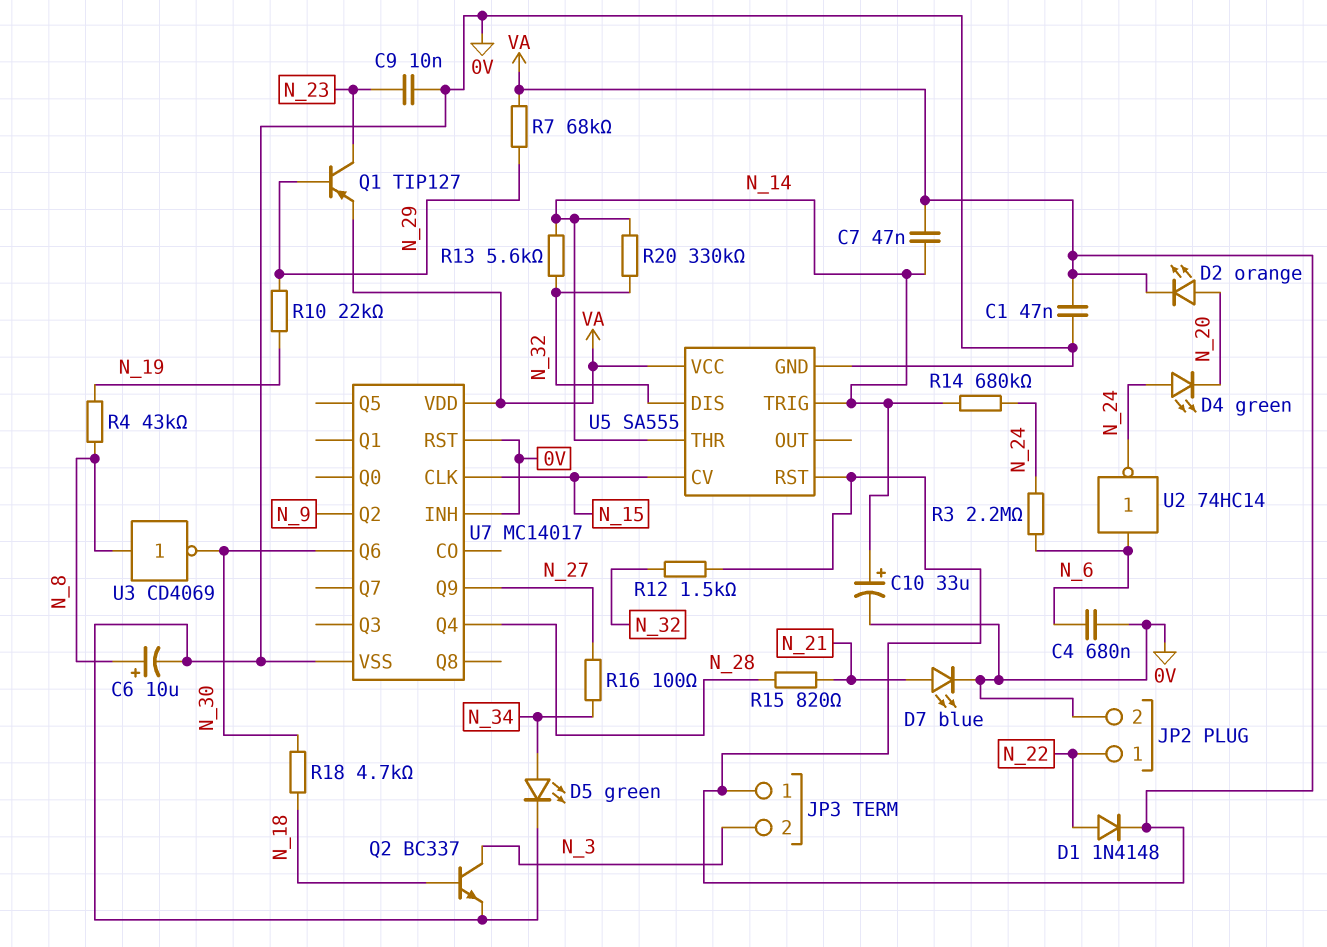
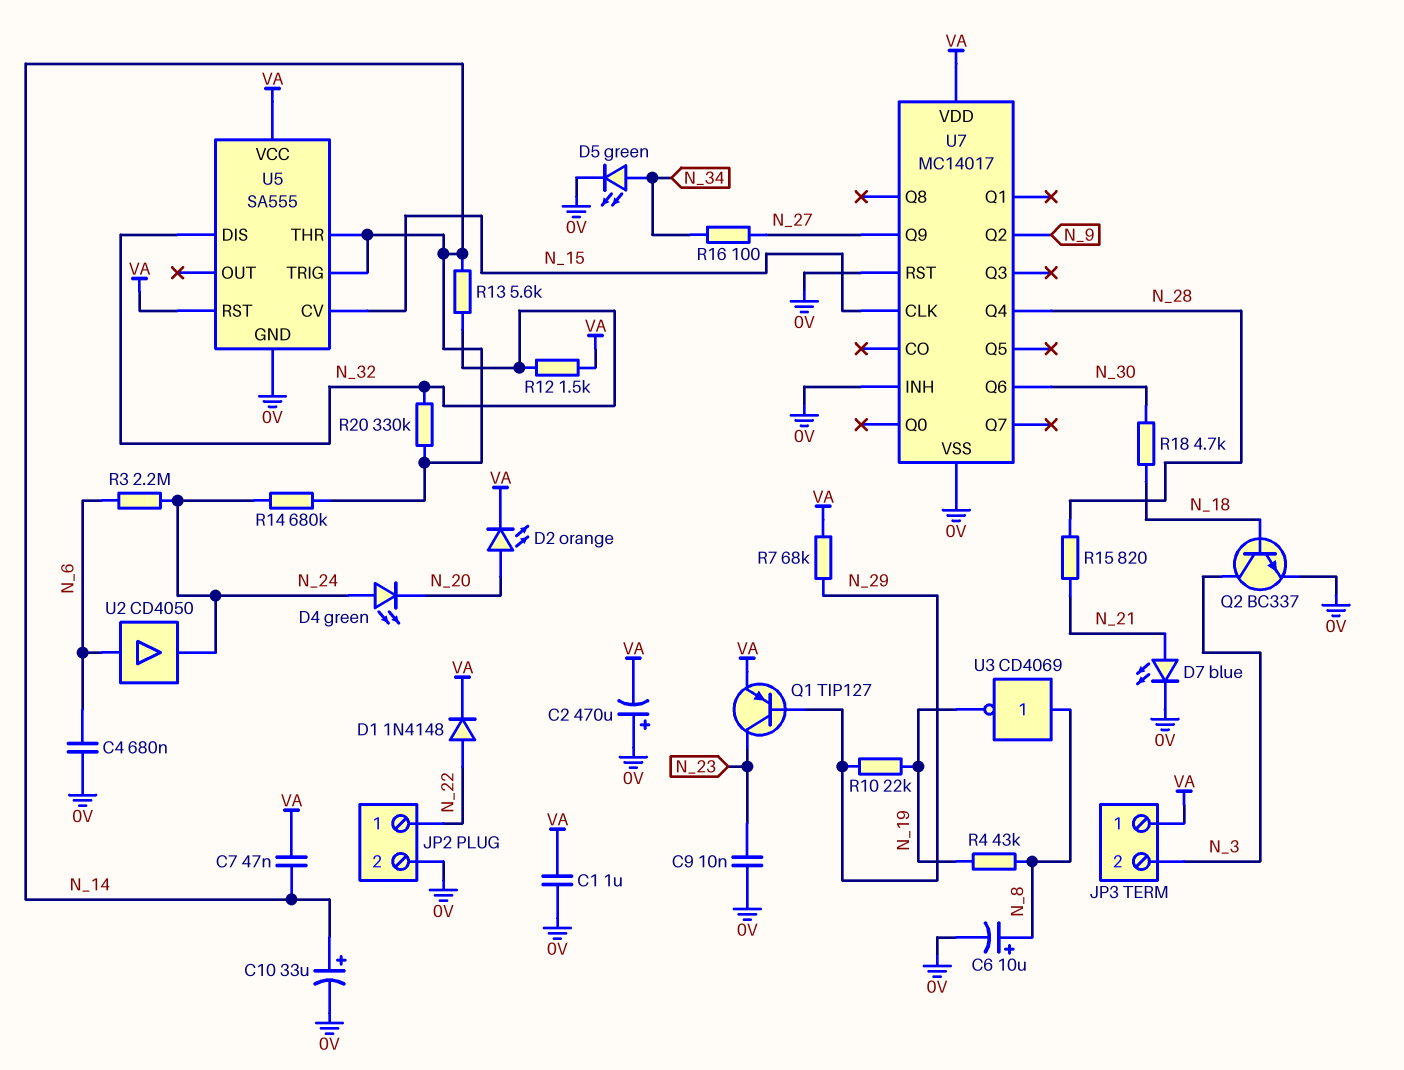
C1: 47nF (0V, VA) -> 1uF (0V, VA)
C2: none -> 470uF (plus 0V, minus VA)
U2: NOT 74HC14 (in N_6, out N_24) -> buffer CD4050 (in N_6, out N_24)
U3: NOT CD4069 (in N_8, out N_30) -> NOT CD4069 (in N_8, out N_19)

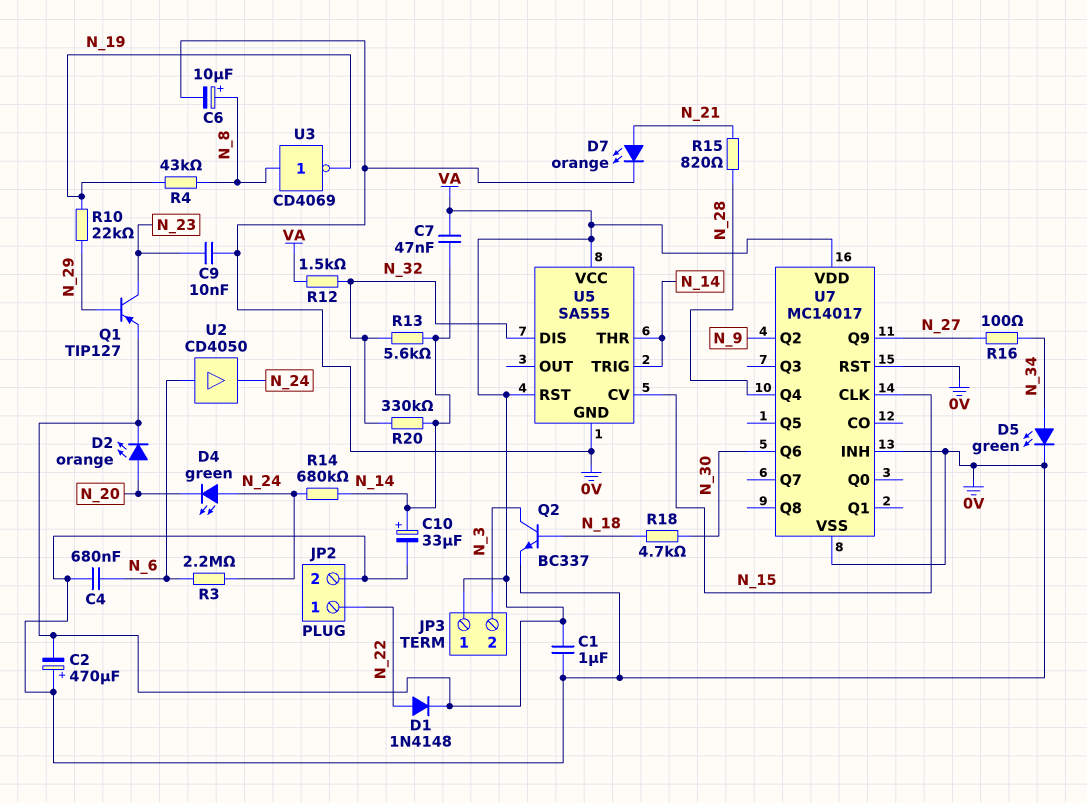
D7: LED blue (A N_21, K 0V) -> LED orange (A N_21, K 0V)
R7: 68k (N_29, VA) -> none

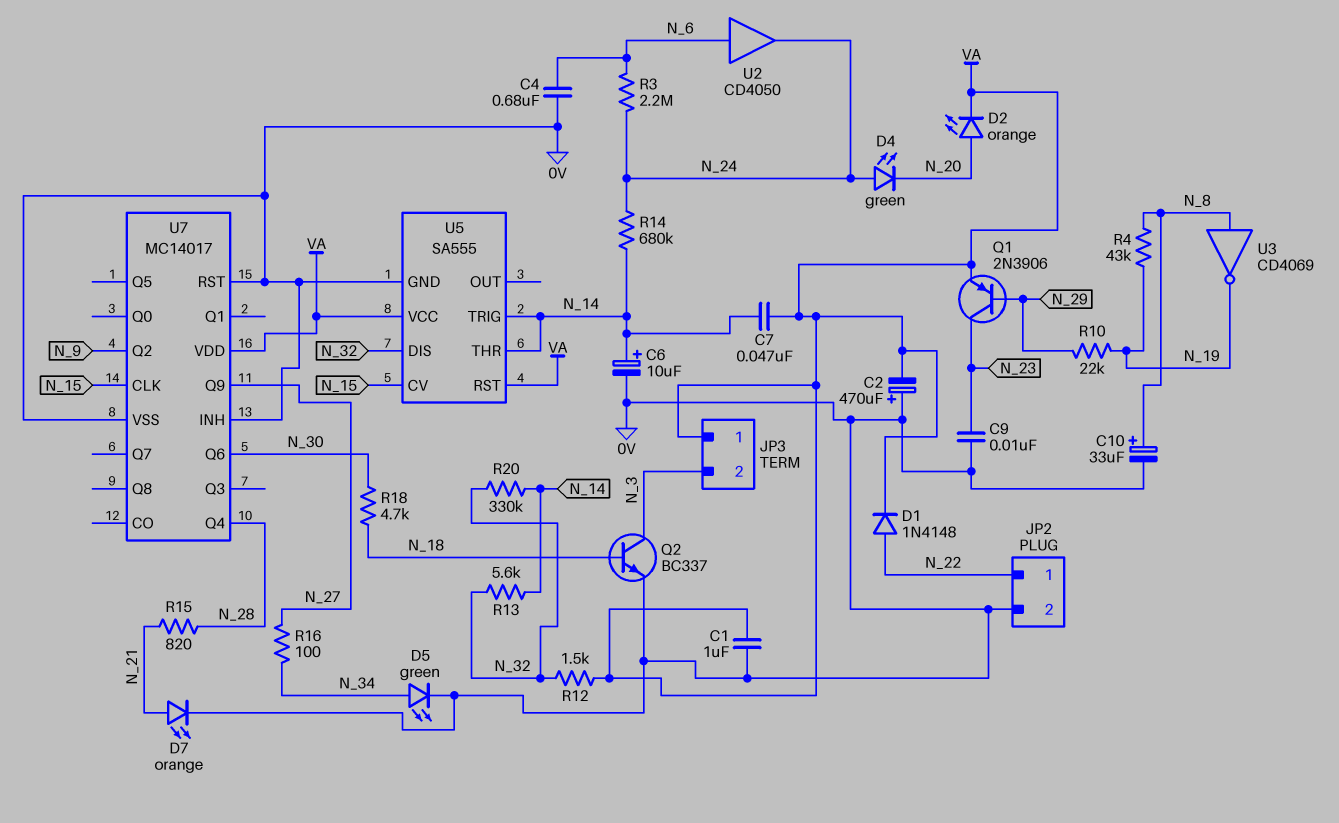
C6: 10uF (plus N_8, minus 0V) -> 10uF (plus N_14, minus 0V)
C10: 33uF (plus N_14, minus 0V) -> 33uF (plus N_8, minus 0V)
Q1: PNP TIP127 (B N_29, C N_23, E VA) -> PNP 2N3906 (B N_29, C N_23, E VA)

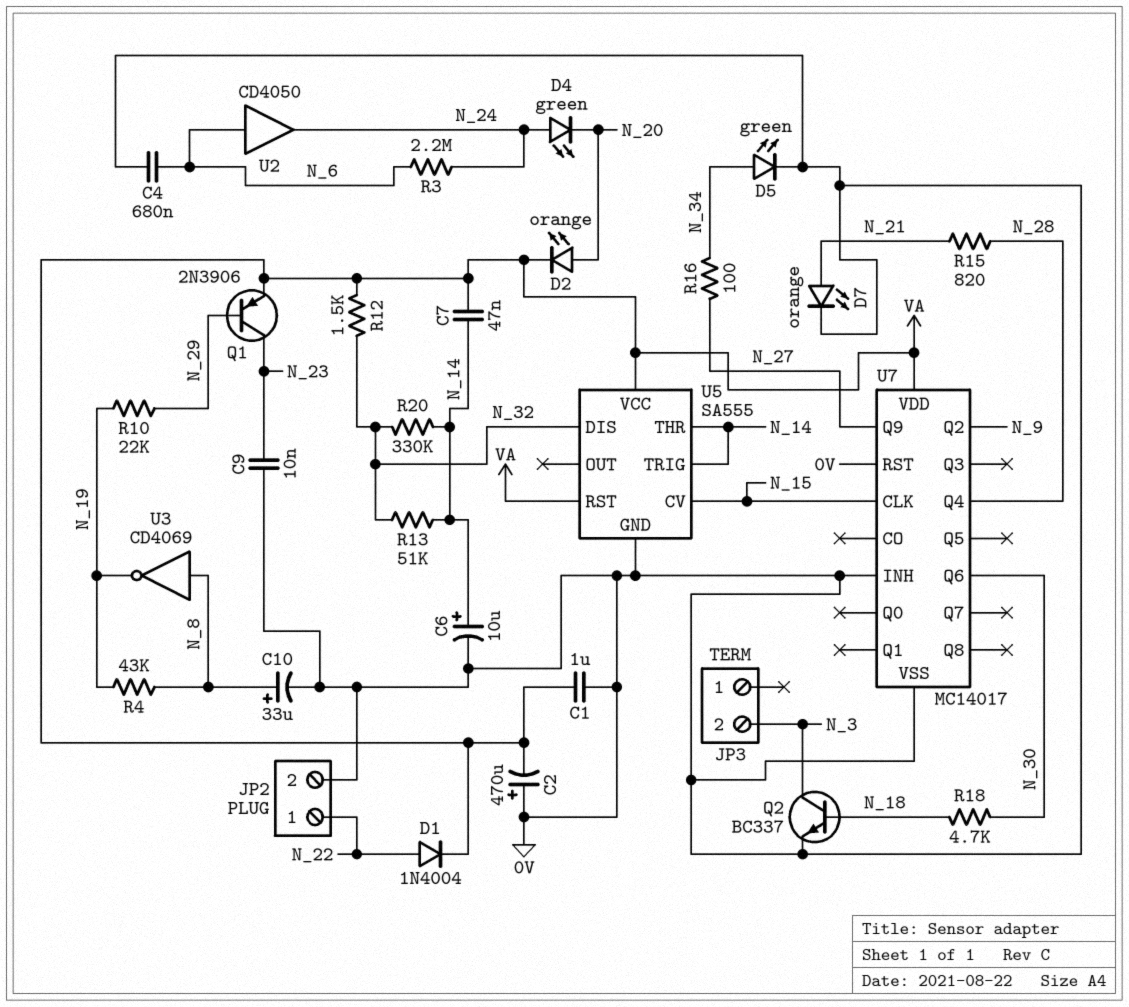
D1: diode 1N4148 (A N_22, K VA) -> diode 1N4004 (A N_22, K VA)
JP3 pin 1: VA -> none
R13: 5.6k (N_14, N_32) -> 51k (N_14, N_32)
R14: 680k (N_14, N_24) -> none

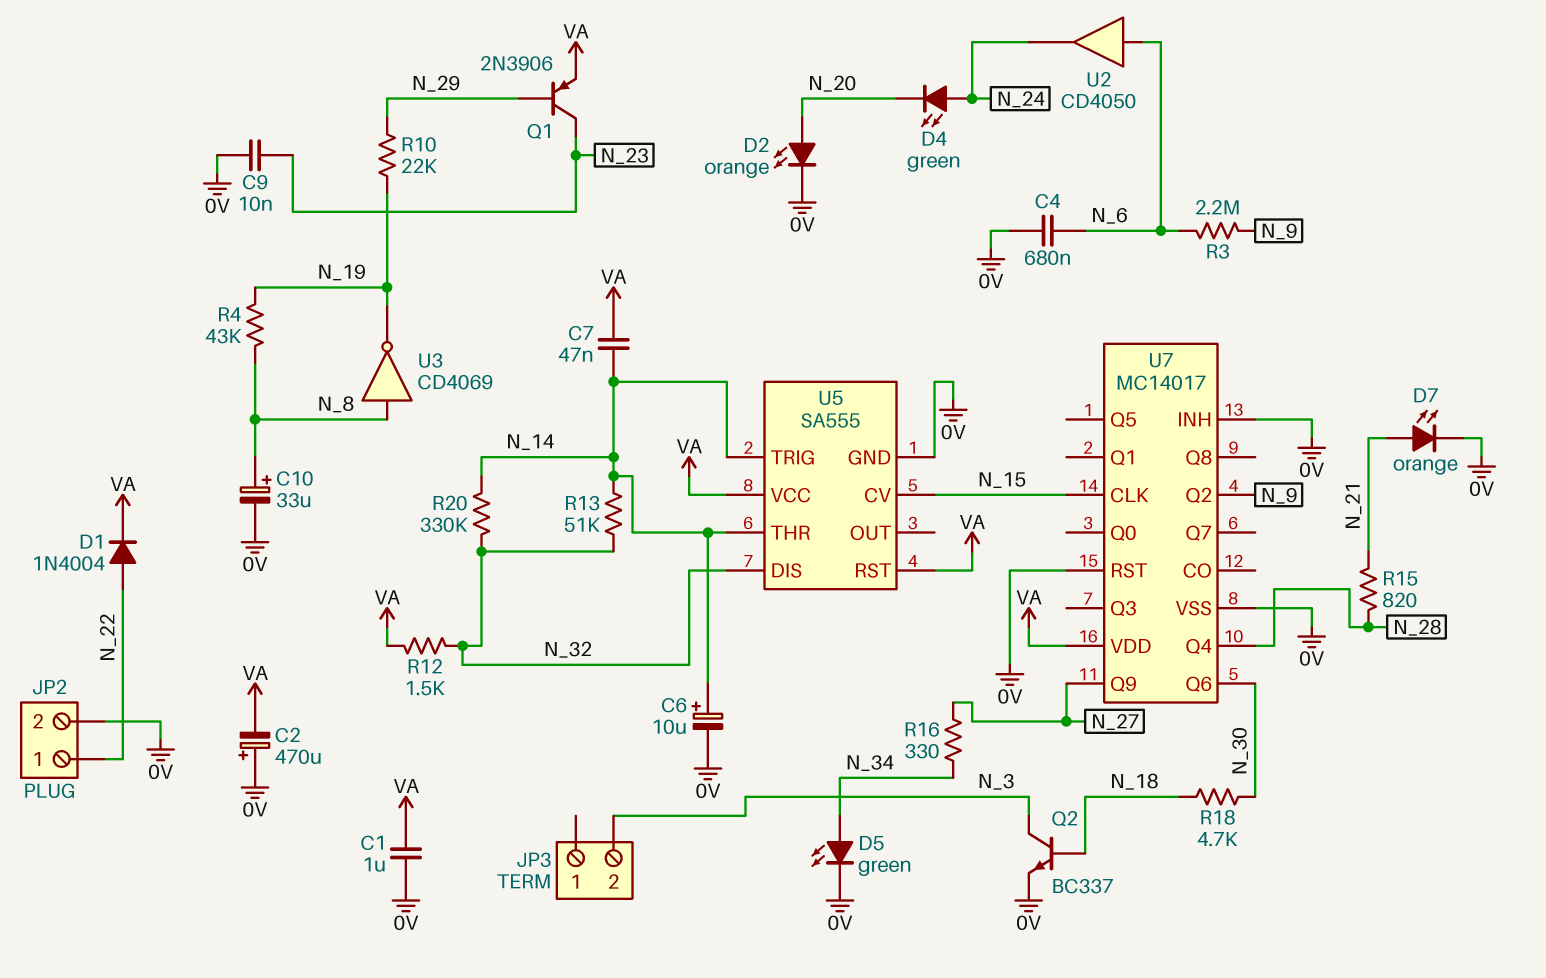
D2: LED orange (A N_20, K VA) -> LED orange (A N_20, K 0V)
R3: 2.2M (N_6, N_24) -> 2.2M (N_6, N_9)
R16: 100 (N_27, N_34) -> 330 (N_27, N_34)

